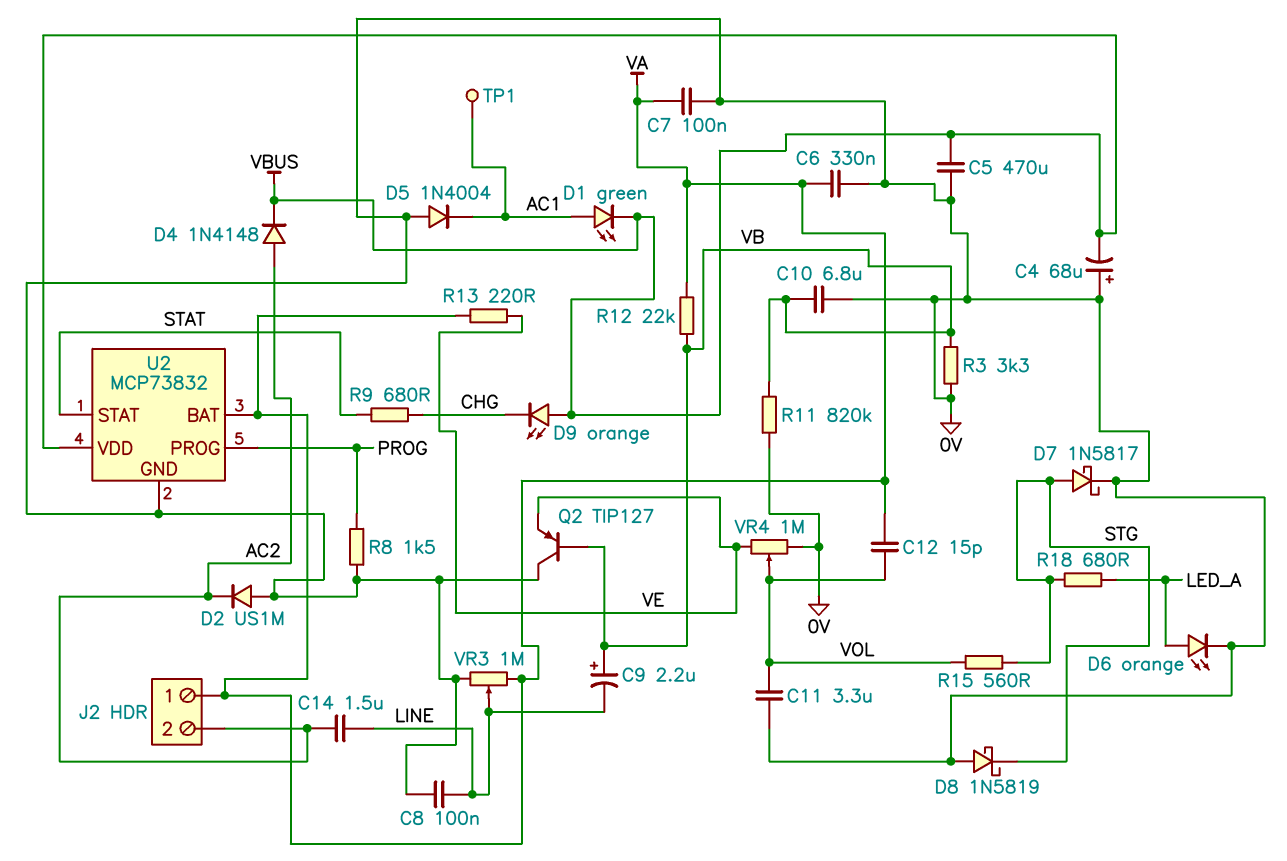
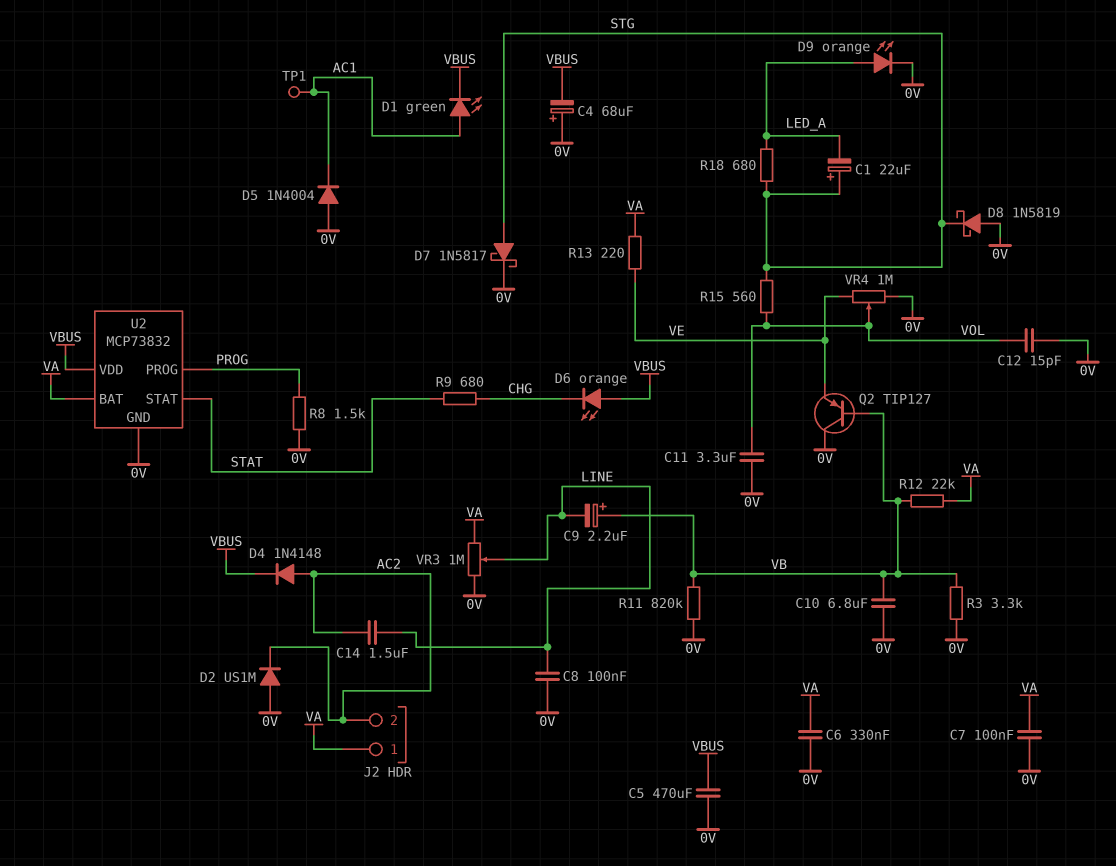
C1: none -> 22uF (plus STG, minus LED_A)
C12: 15pF (VA, VOL) -> 15pF (0V, VOL)
D6: LED orange (A LED_A, K 0V) -> LED orange (A VBUS, K CHG)
D9: LED orange (A VBUS, K CHG) -> LED orange (A LED_A, K 0V)

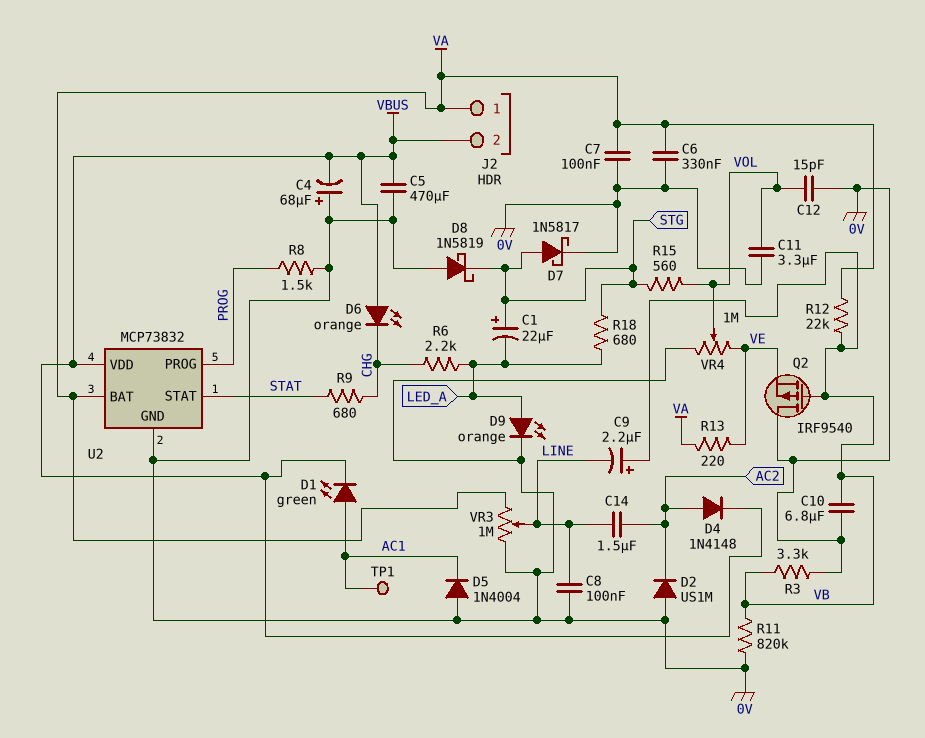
J2 pin 2: AC2 -> VBUS
Q2: PNP TIP127 (B VB, C 0V, E VE) -> PMOS IRF9540 (G VB, D 0V, S VE)
R6: none -> 2.2k (CHG, LED_A)

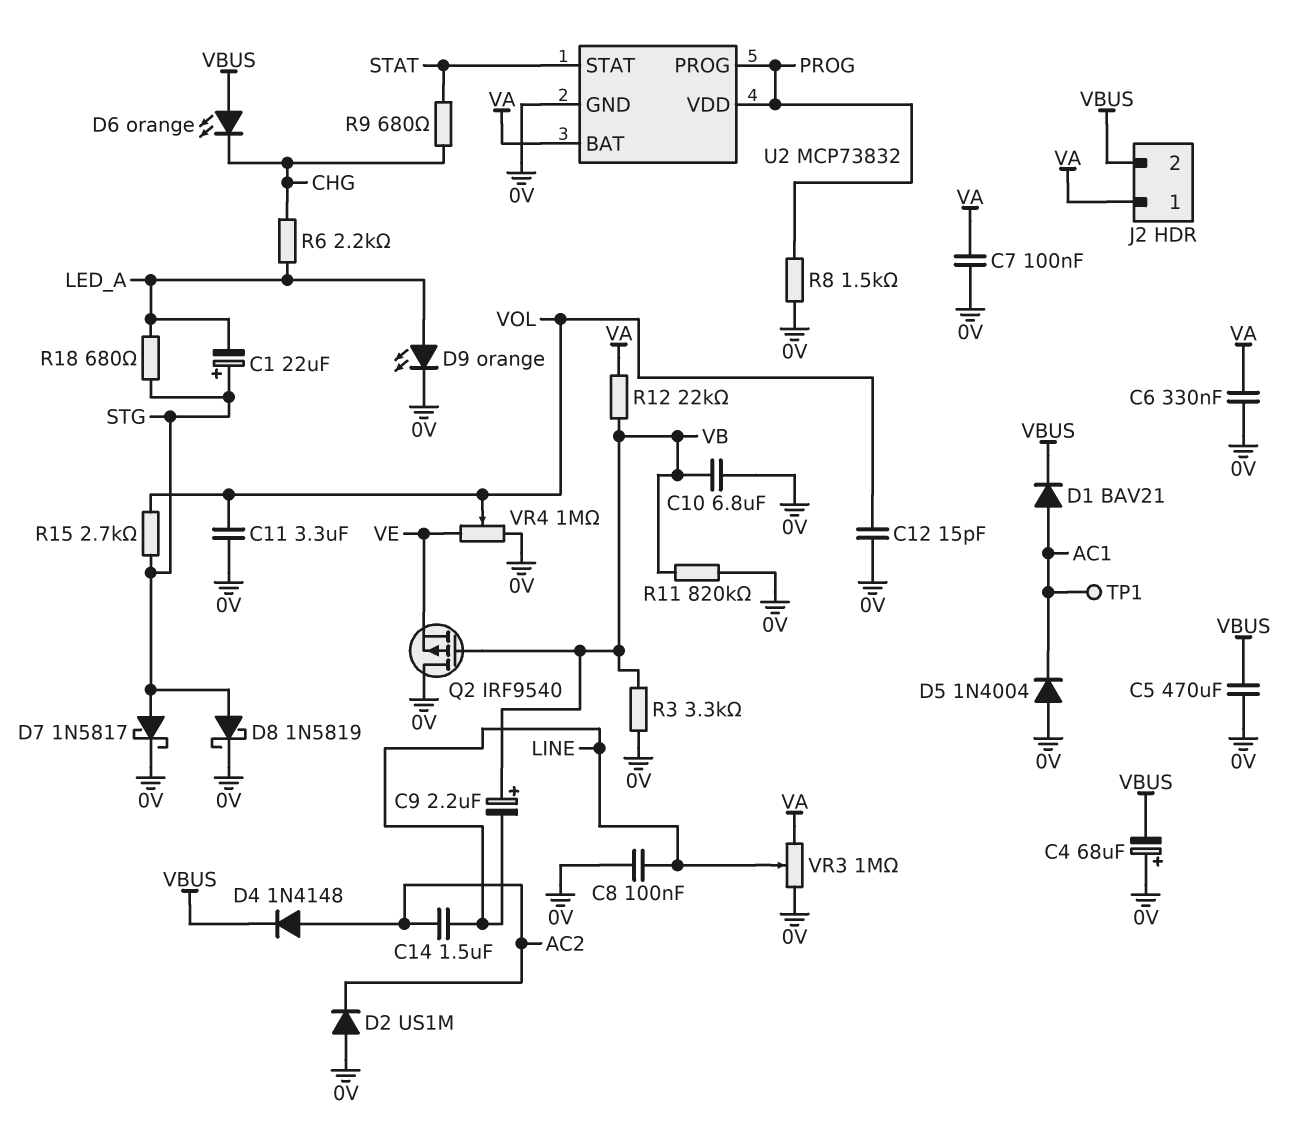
D1: LED green (A AC1, K VBUS) -> diode BAV21 (A AC1, K VBUS)
D8: schottky 1N5819 (A 0V, K STG) -> schottky 1N5819 (A STG, K 0V)
R13: 220 (VA, VE) -> none
R15: 560 (STG, VOL) -> 2.7k (STG, VOL)
U2 pin VDD: VBUS -> PROG

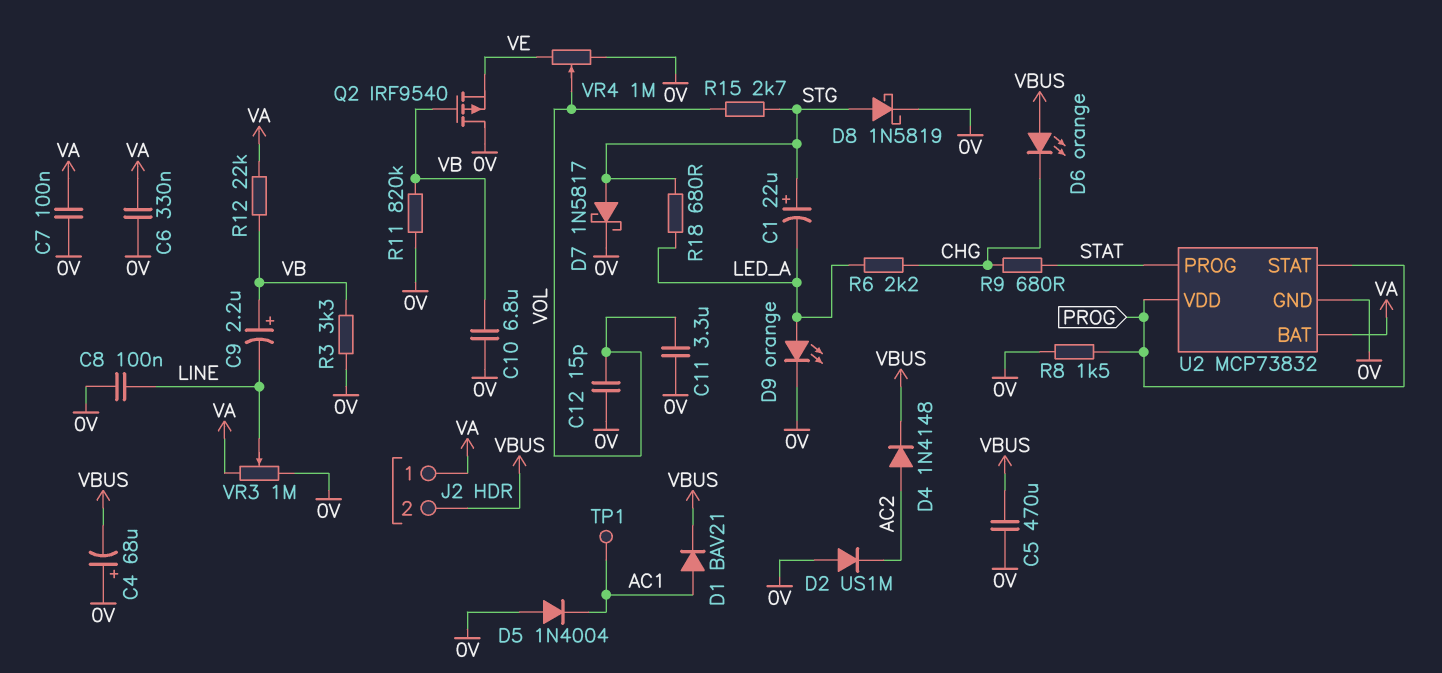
C14: 1.5uF (AC2, LINE) -> none
U2 pin PROG: PROG -> STAT
U2 pin STAT: STAT -> PROG

